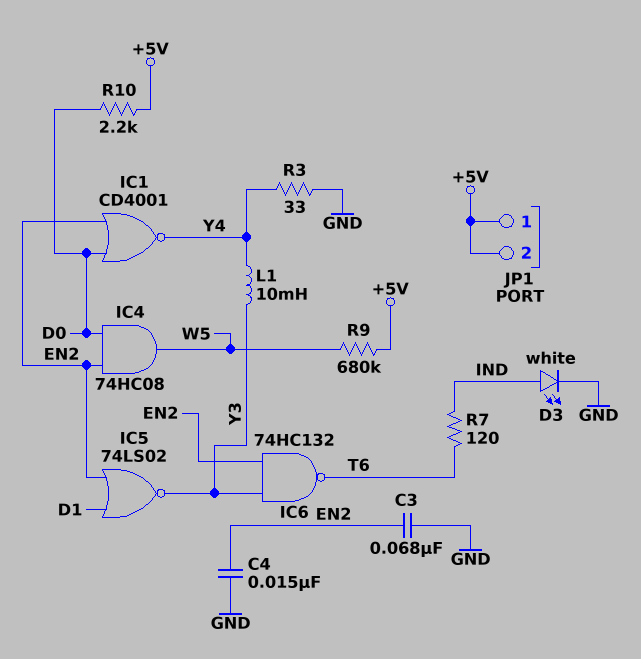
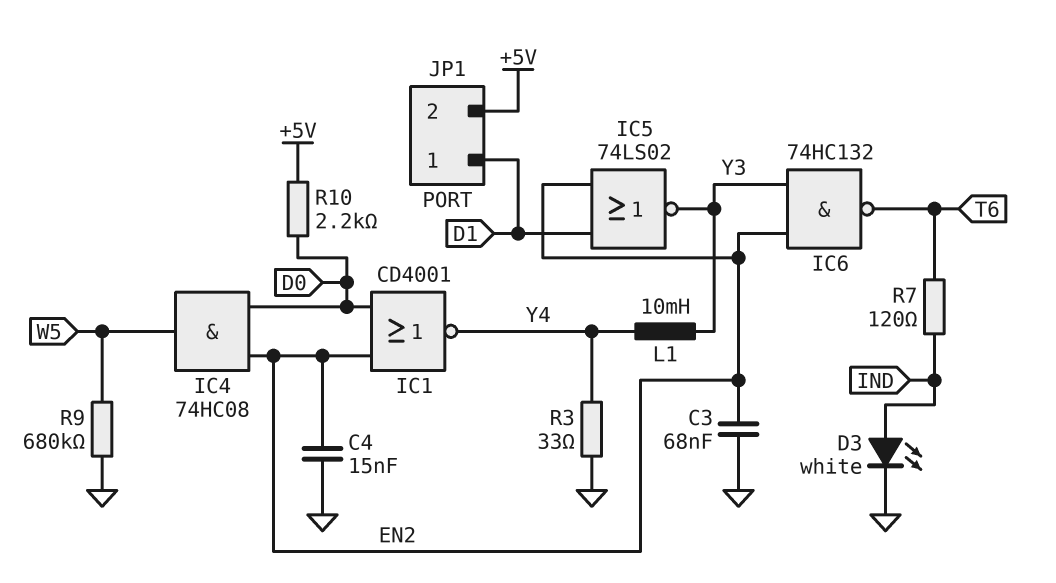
JP1 pin 1: +5V -> D1
R9: 680k (+5V, W5) -> 680k (GND, W5)

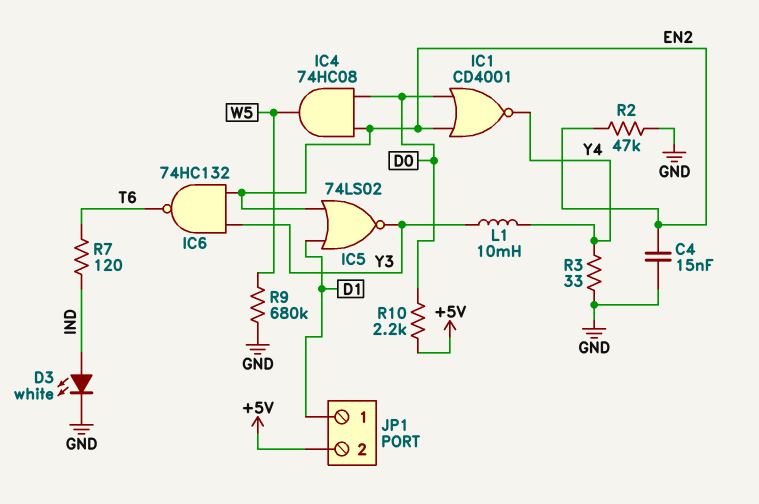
C3: 68nF (EN2, GND) -> none
R2: none -> 47k (EN2, GND)

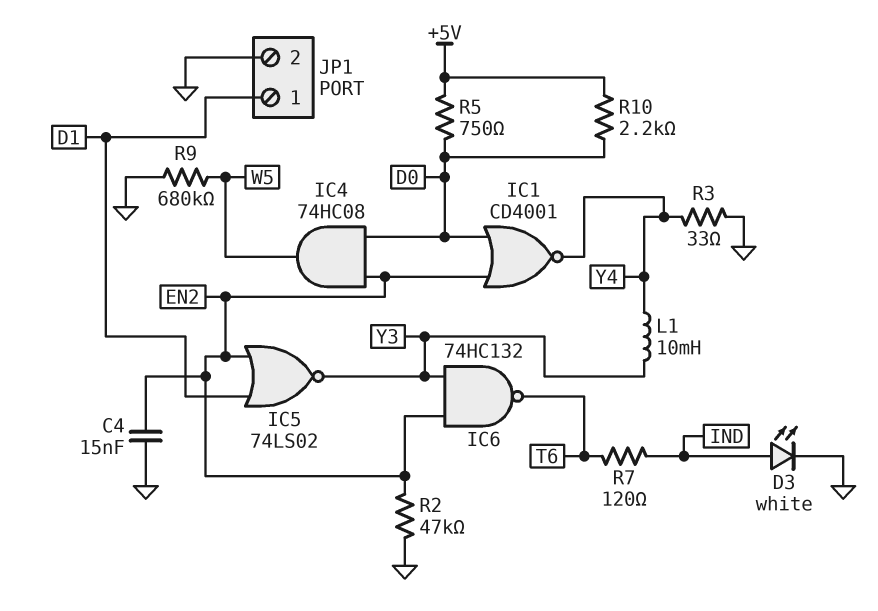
JP1 pin 2: +5V -> GND
R5: none -> 750 (+5V, D0)

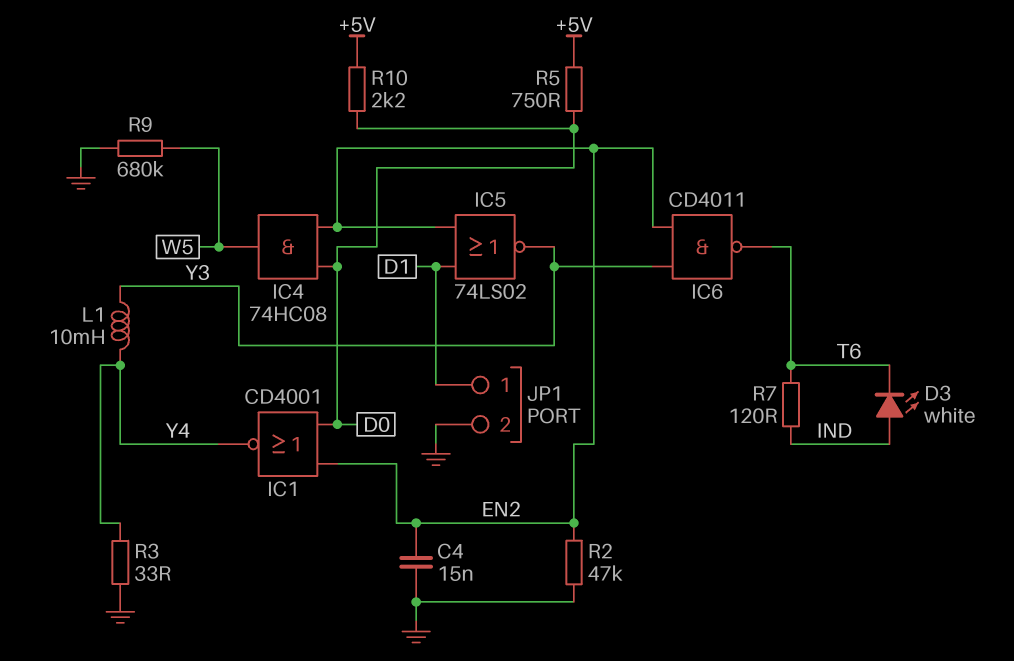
D3: LED white (A IND, K GND) -> LED white (A IND, K T6)
IC6: NAND 74HC132 (in EN2, in Y3, out T6) -> NAND CD4011 (in EN2, in Y3, out T6)

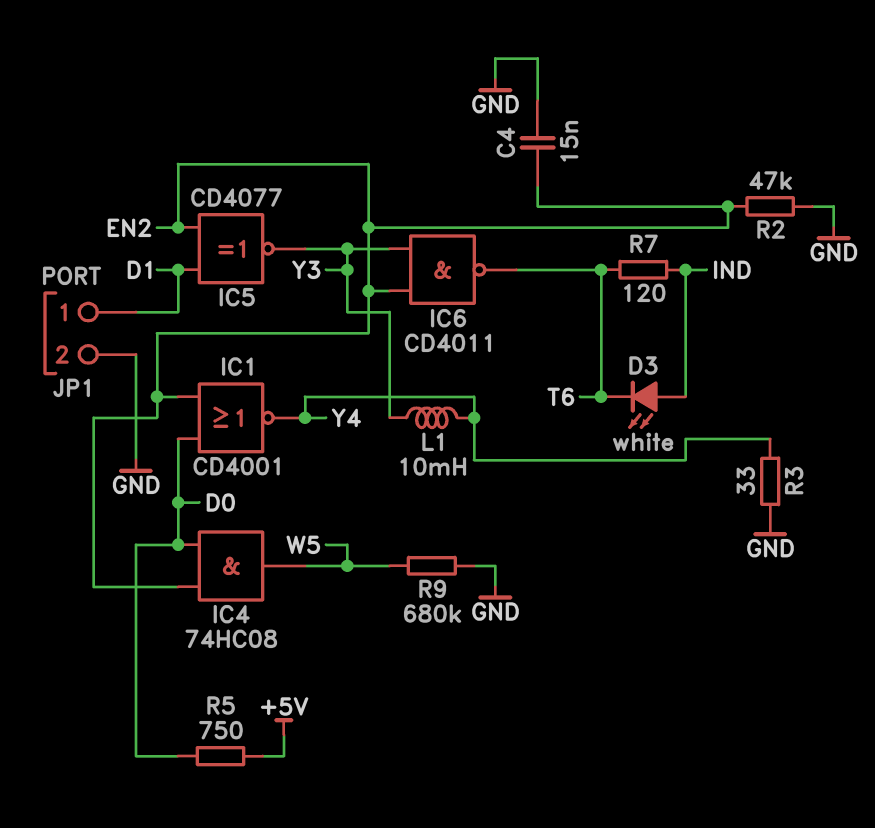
IC5: NOR 74LS02 (in D1, in EN2, out Y3) -> XNOR CD4077 (in D1, in EN2, out Y3)
R10: 2.2k (+5V, D0) -> none

